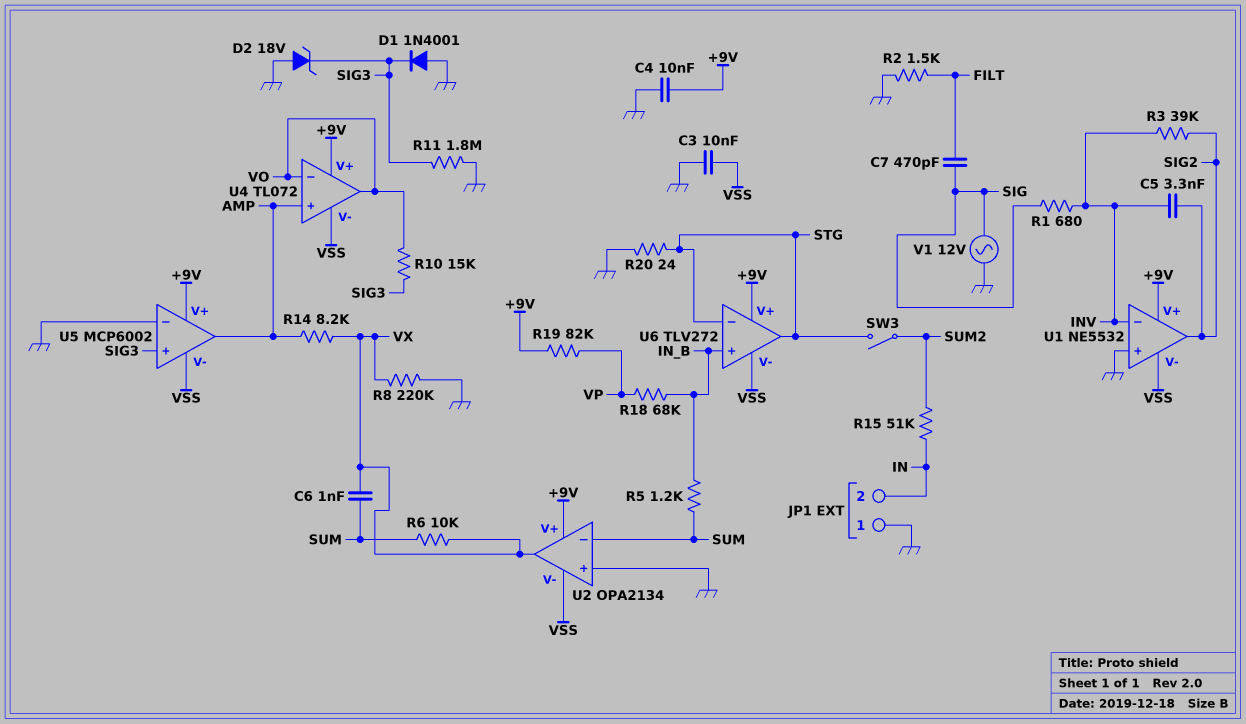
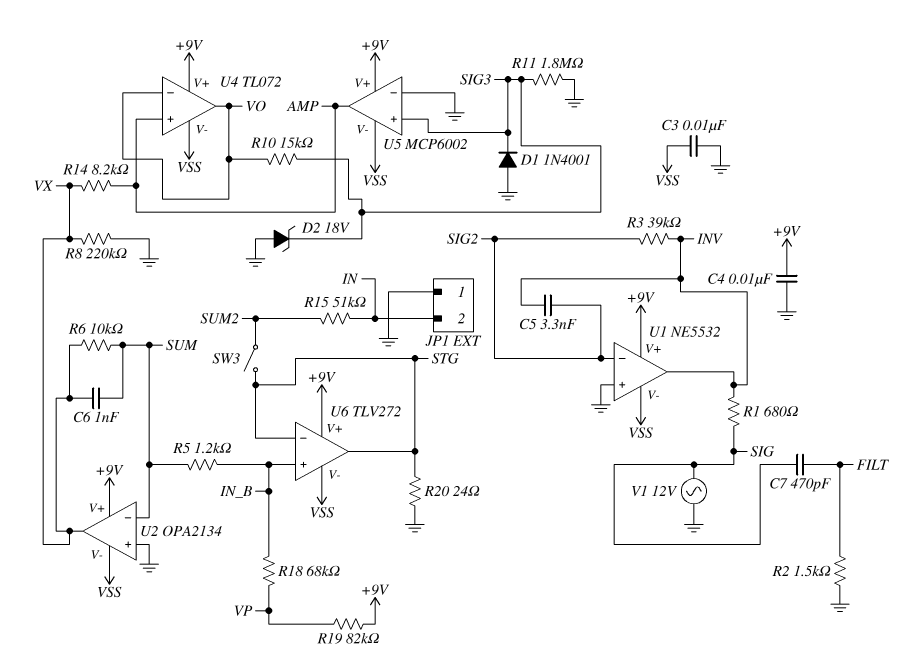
U1 pin in-: INV -> SIG2
U1 pin out: SIG2 -> INV

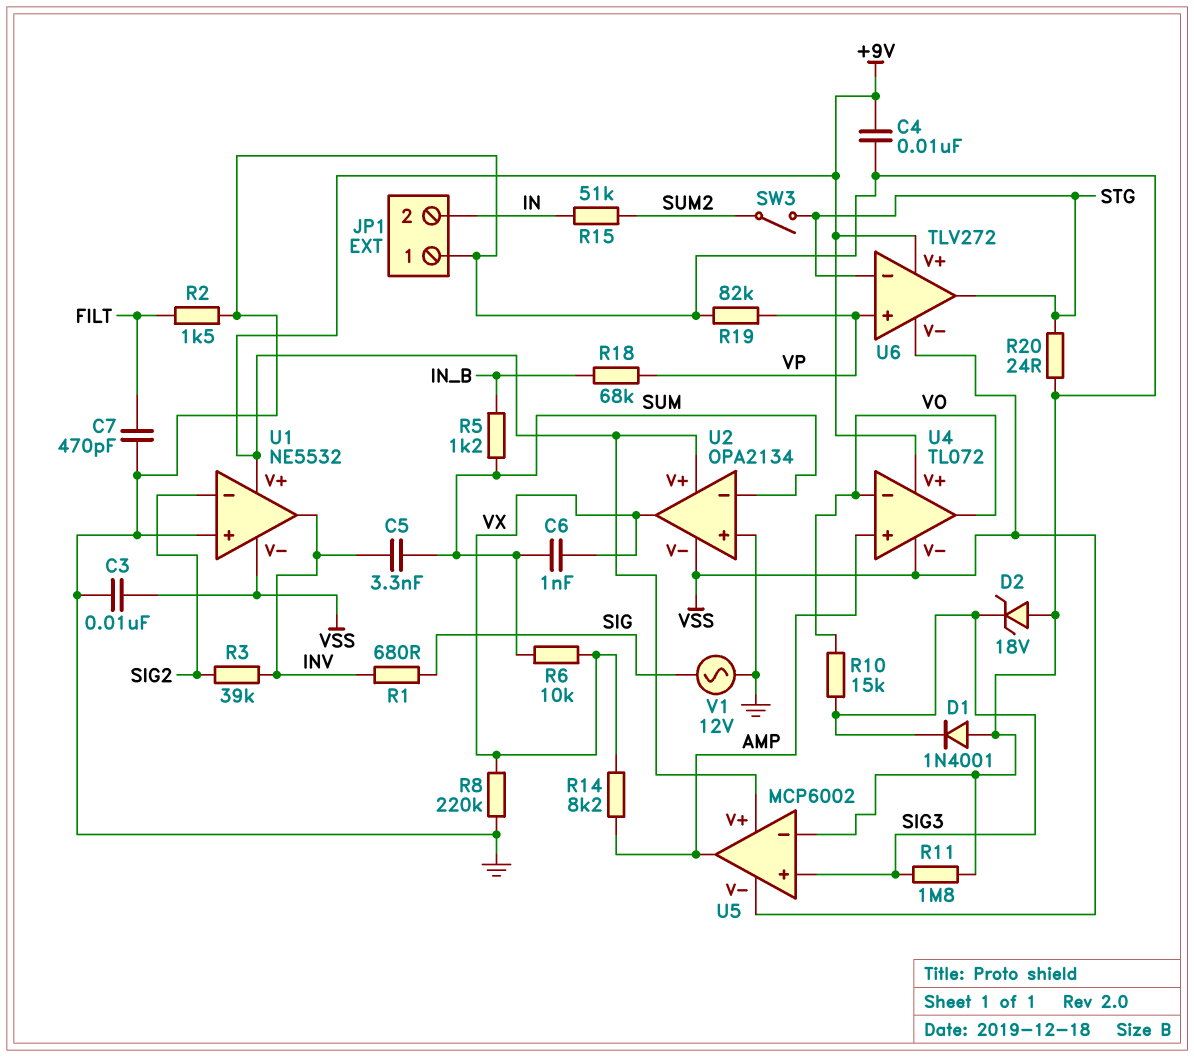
C5: 3.3nF (INV, SIG2) -> 3.3nF (INV, SUM)
C7: 470pF (FILT, SIG) -> 470pF (FILT, GND)
R19: 82k (+9V, VP) -> 82k (GND, VP)
U6 pin in+: IN_B -> VP

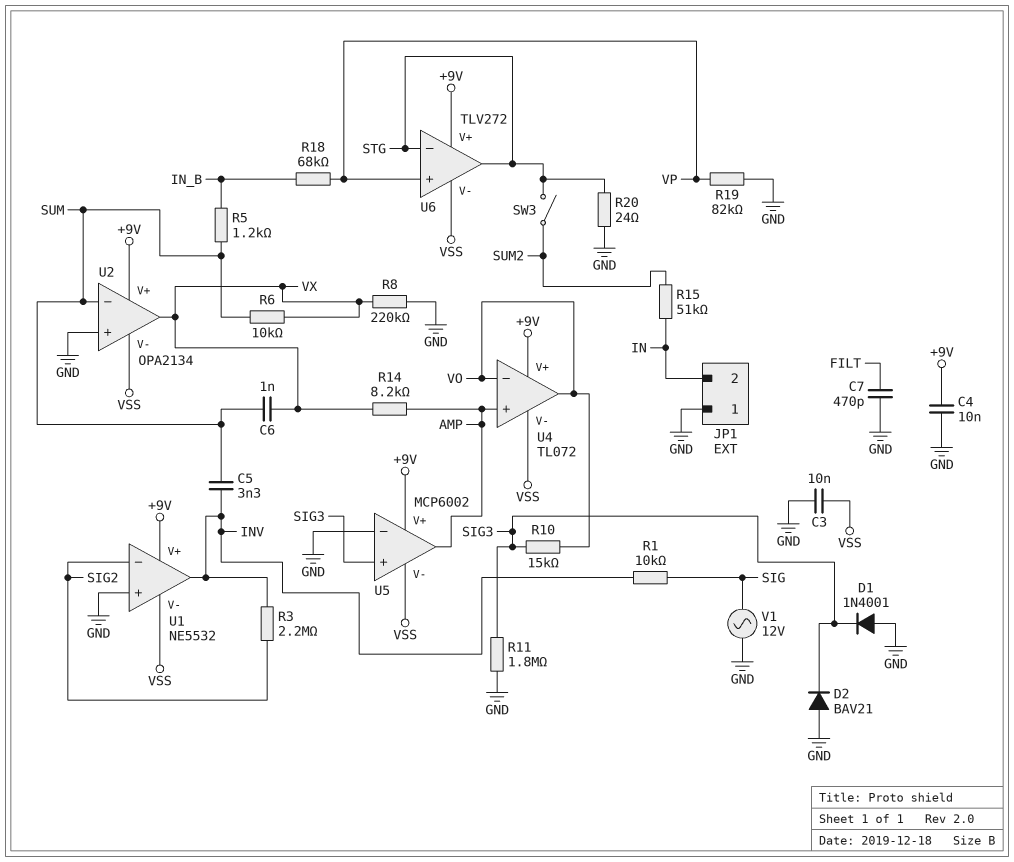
D2: zener 18V (A GND, K SIG3) -> diode BAV21 (A GND, K SIG3)
R1: 680 (INV, SIG) -> 10k (INV, SIG)
R2: 1.5k (FILT, GND) -> none
R3: 39k (INV, SIG2) -> 2.2M (INV, SIG2)

